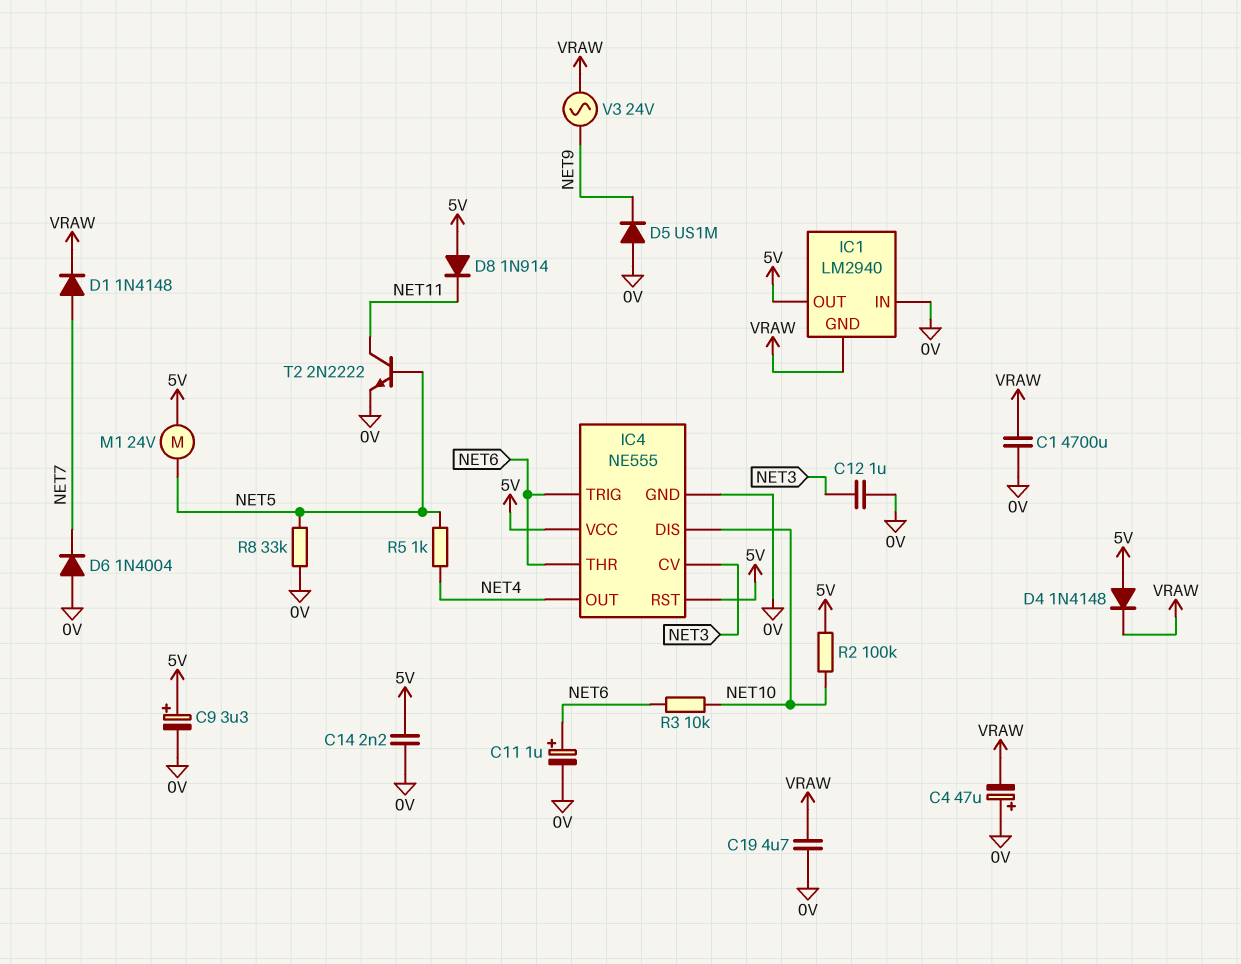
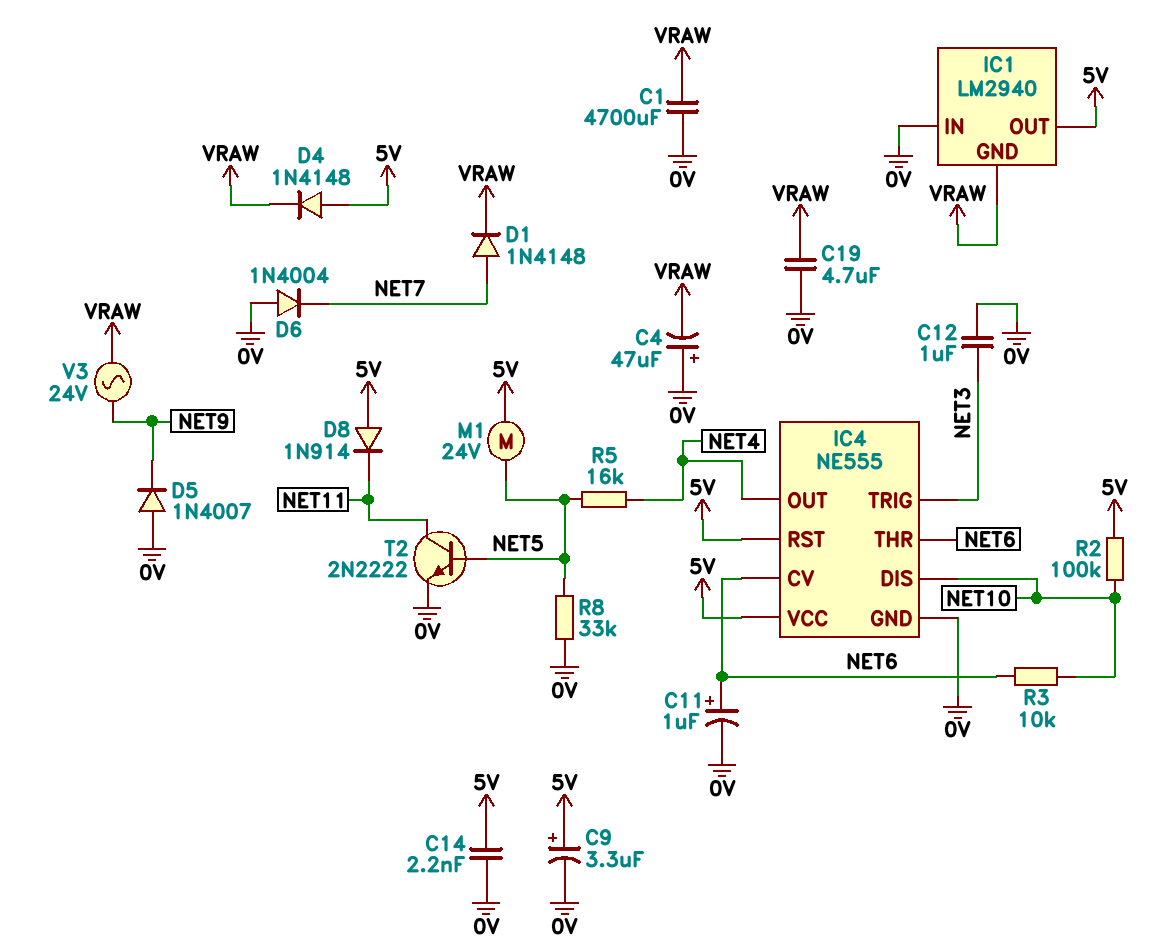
D5: diode US1M (A 0V, K NET9) -> diode 1N4007 (A 0V, K NET9)
IC4 pin CV: NET3 -> NET6
IC4 pin TRIG: NET6 -> NET3
R5: 1k (NET4, NET5) -> 16k (NET4, NET5)

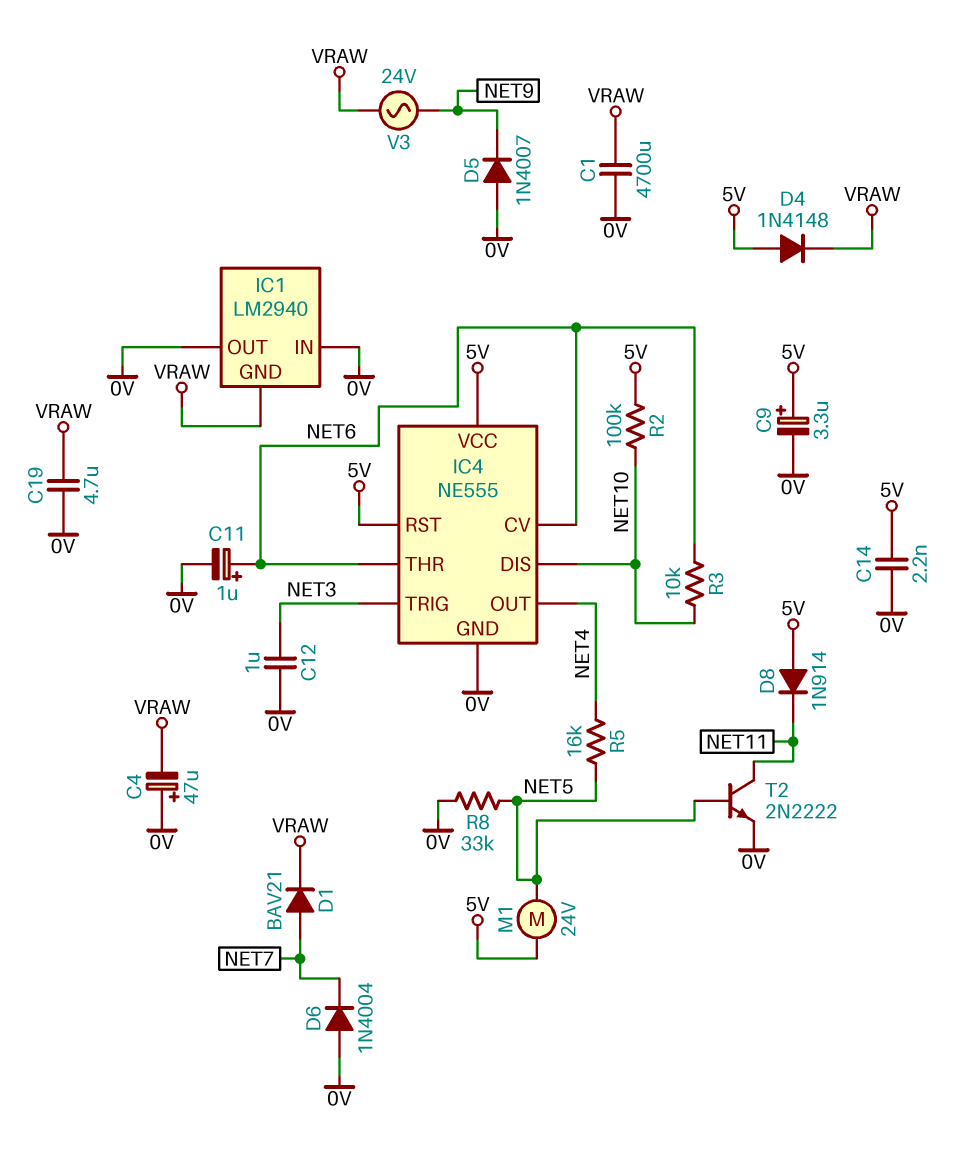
D1: diode 1N4148 (A NET7, K VRAW) -> diode BAV21 (A NET7, K VRAW)
IC1 pin OUT: 5V -> 0V

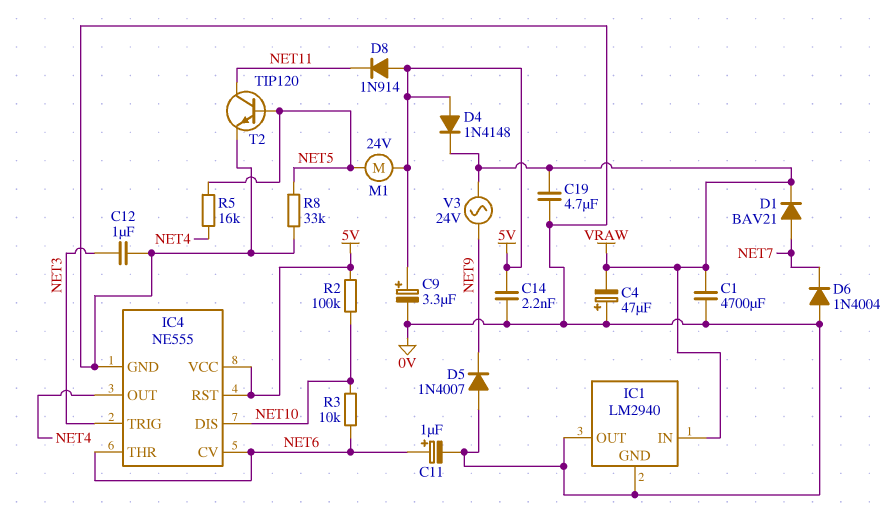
IC1 pin GND: VRAW -> 0V
IC1 pin IN: 0V -> VRAW
T2: NPN 2N2222 (B NET5, C NET11, E 0V) -> NPN TIP120 (B NET5, C NET11, E 0V)

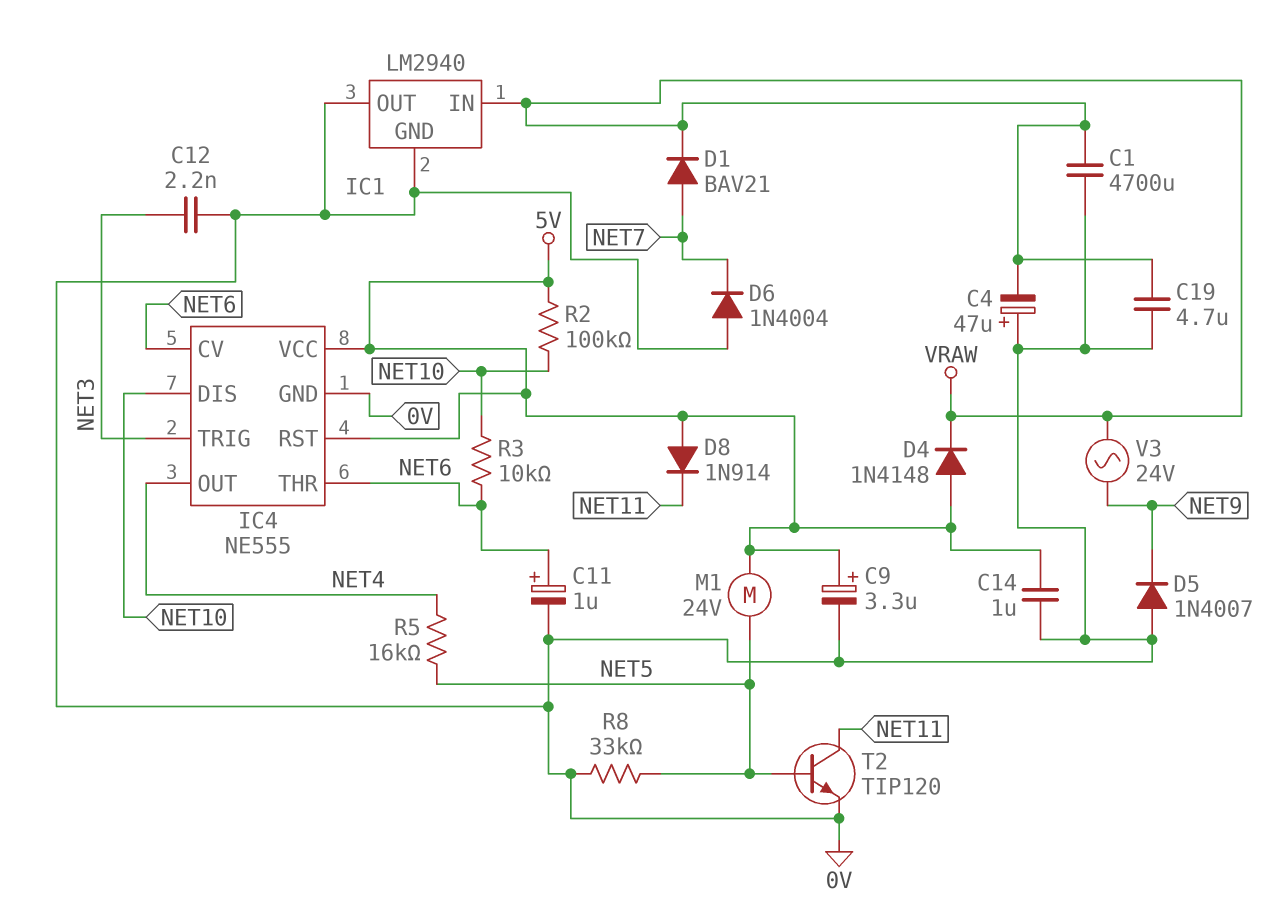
C12: 1uF (0V, NET3) -> 2.2nF (0V, NET3)
C14: 2.2nF (0V, 5V) -> 1uF (0V, 5V)

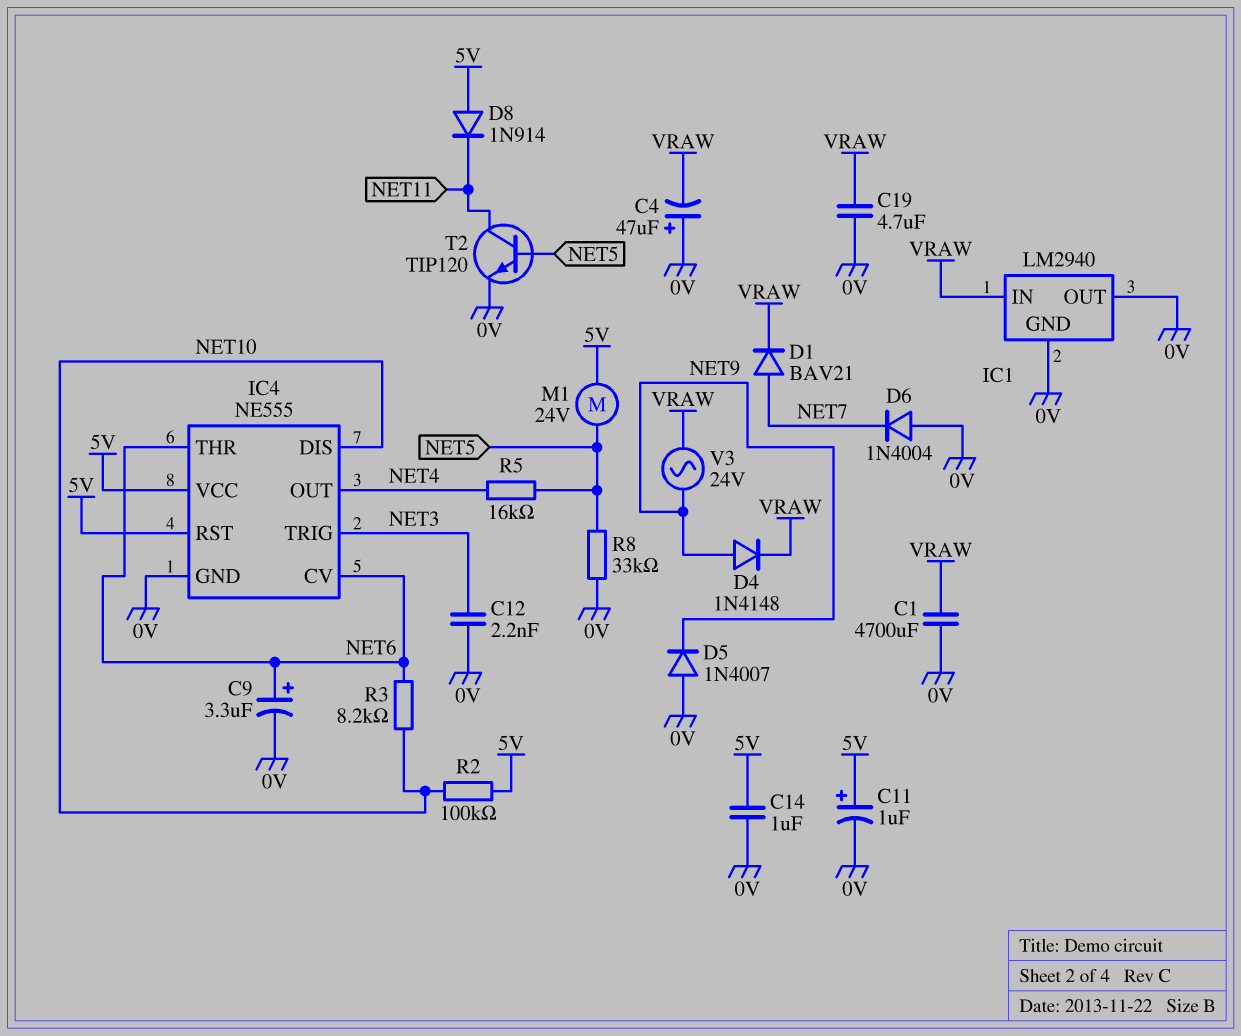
C9: 3.3uF (plus 5V, minus 0V) -> 3.3uF (plus NET6, minus 0V)
C11: 1uF (plus NET6, minus 0V) -> 1uF (plus 5V, minus 0V)
D4: diode 1N4148 (A 5V, K VRAW) -> diode 1N4148 (A NET9, K VRAW)
R3: 10k (NET6, NET10) -> 8.2k (NET6, NET10)

